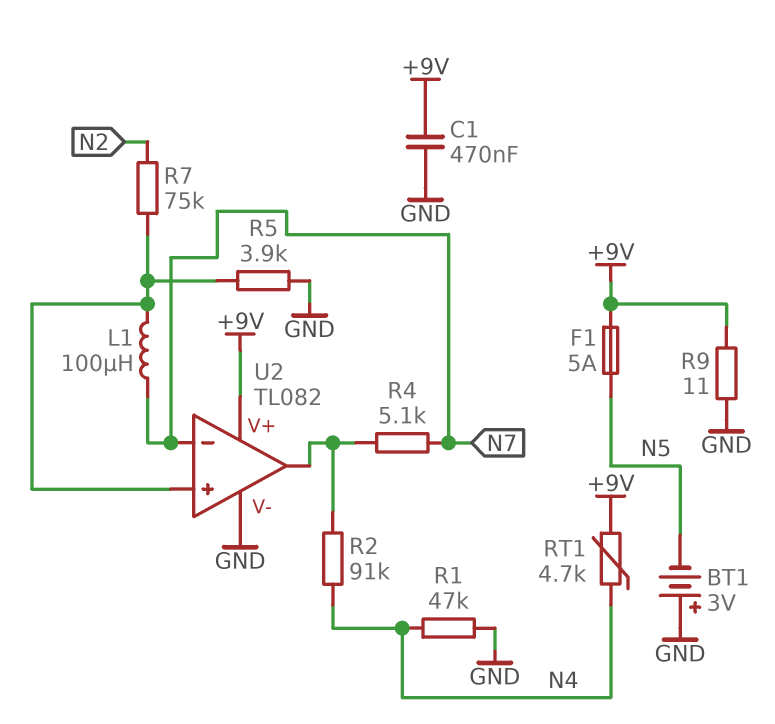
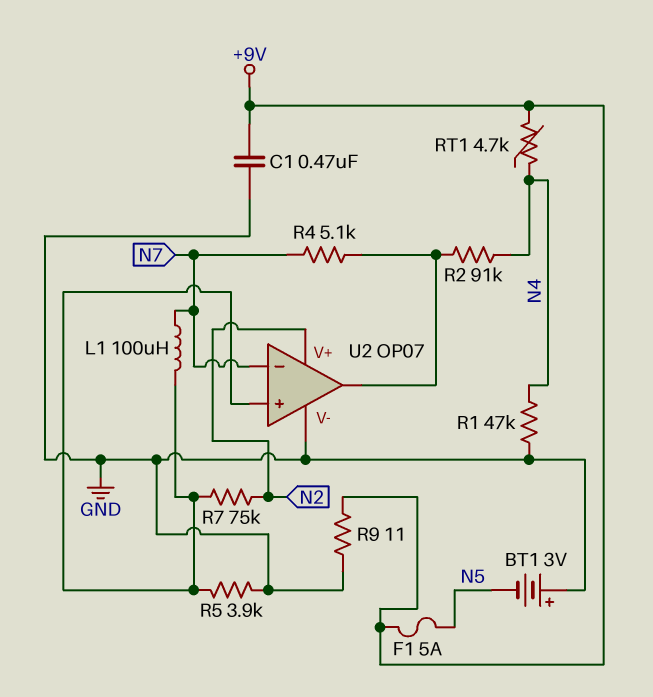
U2: TL082 -> OP07
U2 pin V+: +9V -> N2

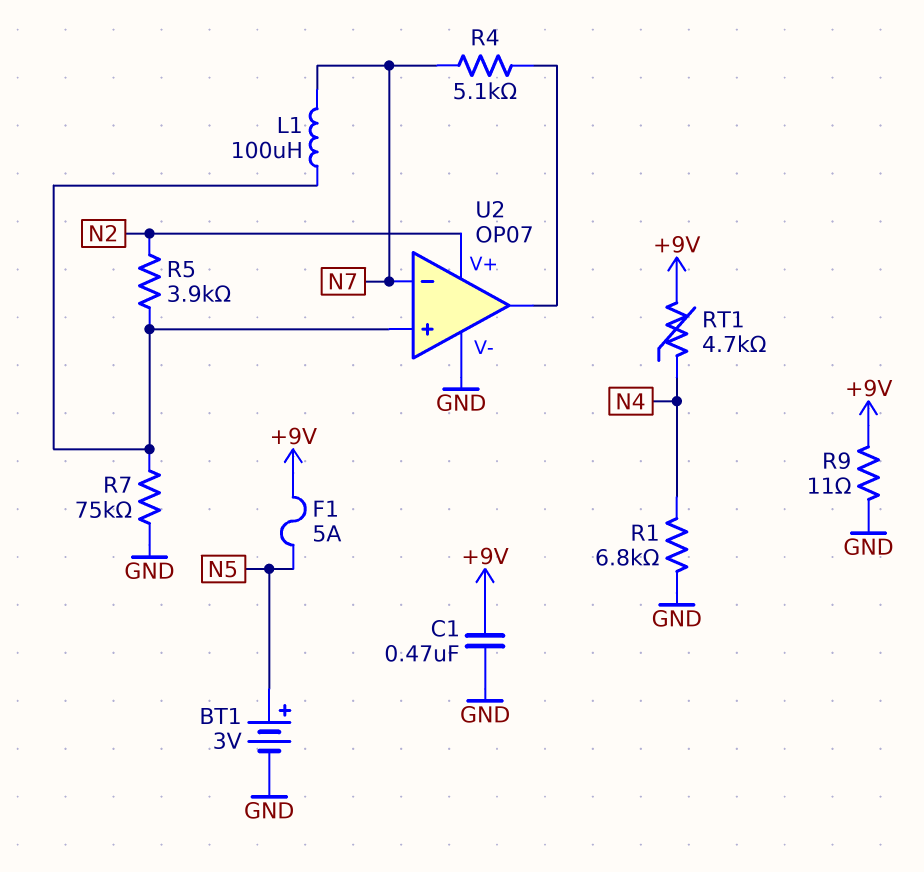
BT1: 3V (plus GND, minus N5) -> 3V (plus N5, minus GND)
R1: 47k (GND, N4) -> 6.8k (GND, N4)
R2: 91k (N4, U2/out) -> none
R5: 3.9k (GND, U2/in+) -> 3.9k (N2, U2/in+)
R7: 75k (N2, U2/in+) -> 75k (GND, U2/in+)

